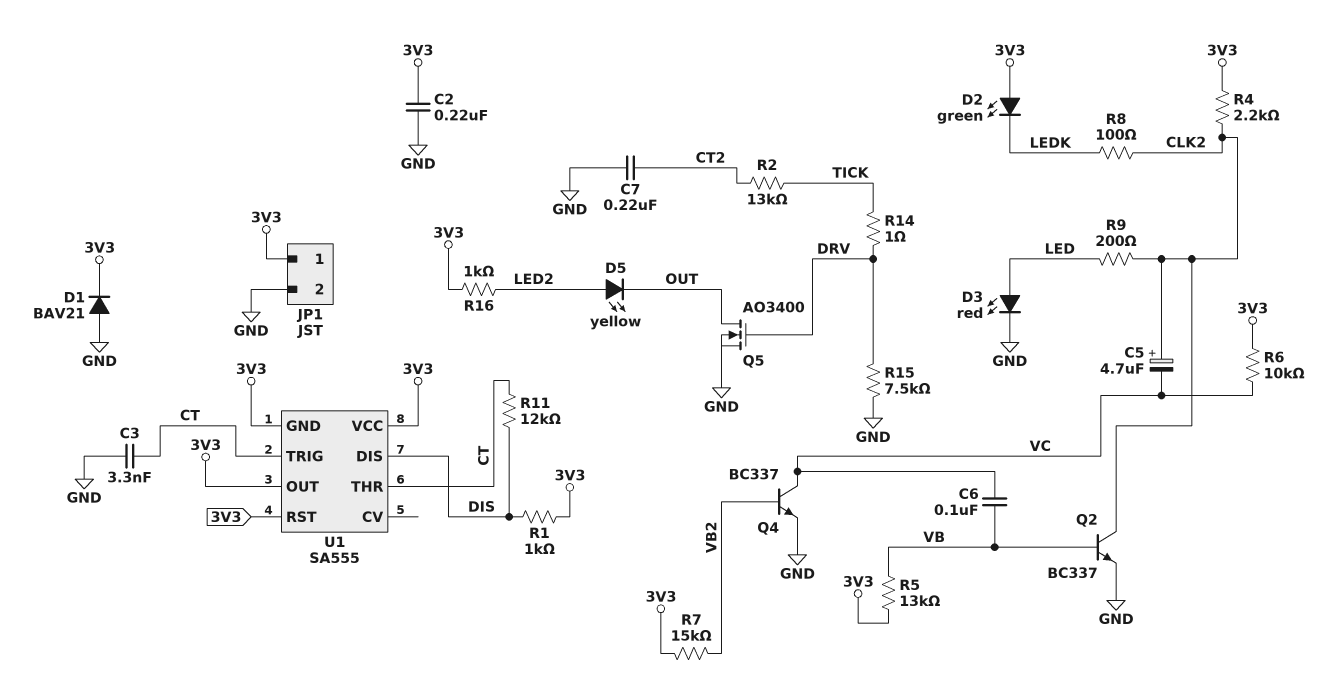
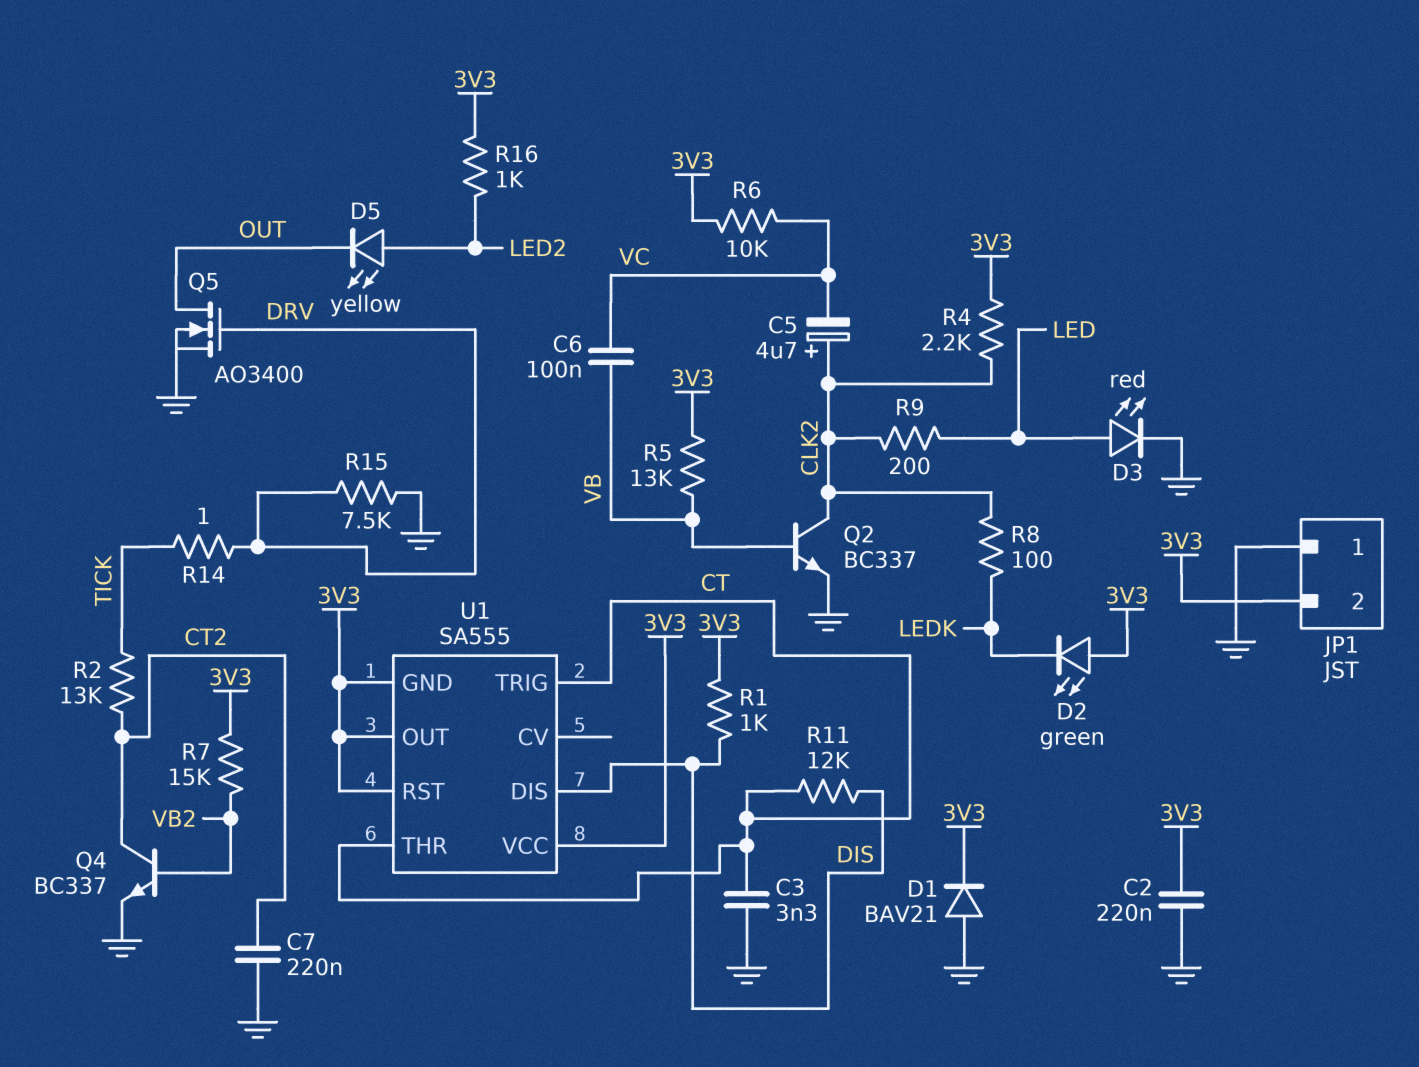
JP1 pin 1: 3V3 -> GND
JP1 pin 2: GND -> 3V3
Q4: NPN BC337 (B VB2, C VC, E GND) -> NPN BC337 (B VB2, C CT2, E GND)

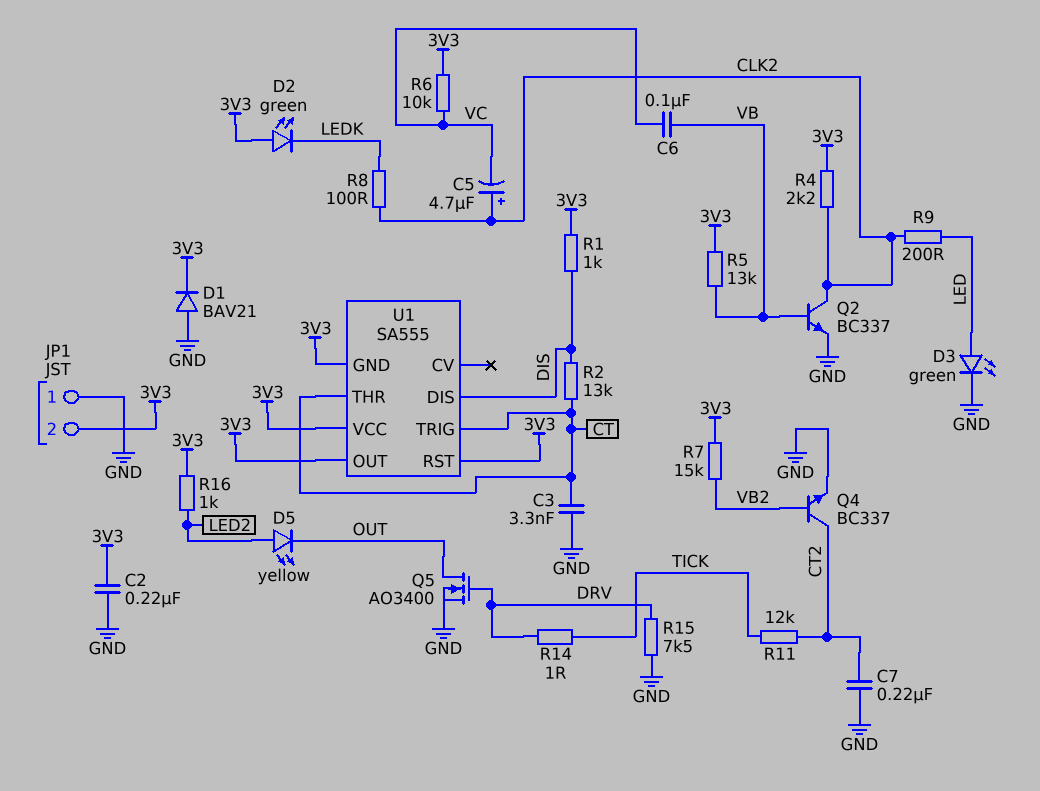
D3: LED red (A LED, K GND) -> LED green (A LED, K GND)
R2: 13k (CT2, TICK) -> 13k (CT, DIS)
R11: 12k (CT, DIS) -> 12k (CT2, TICK)

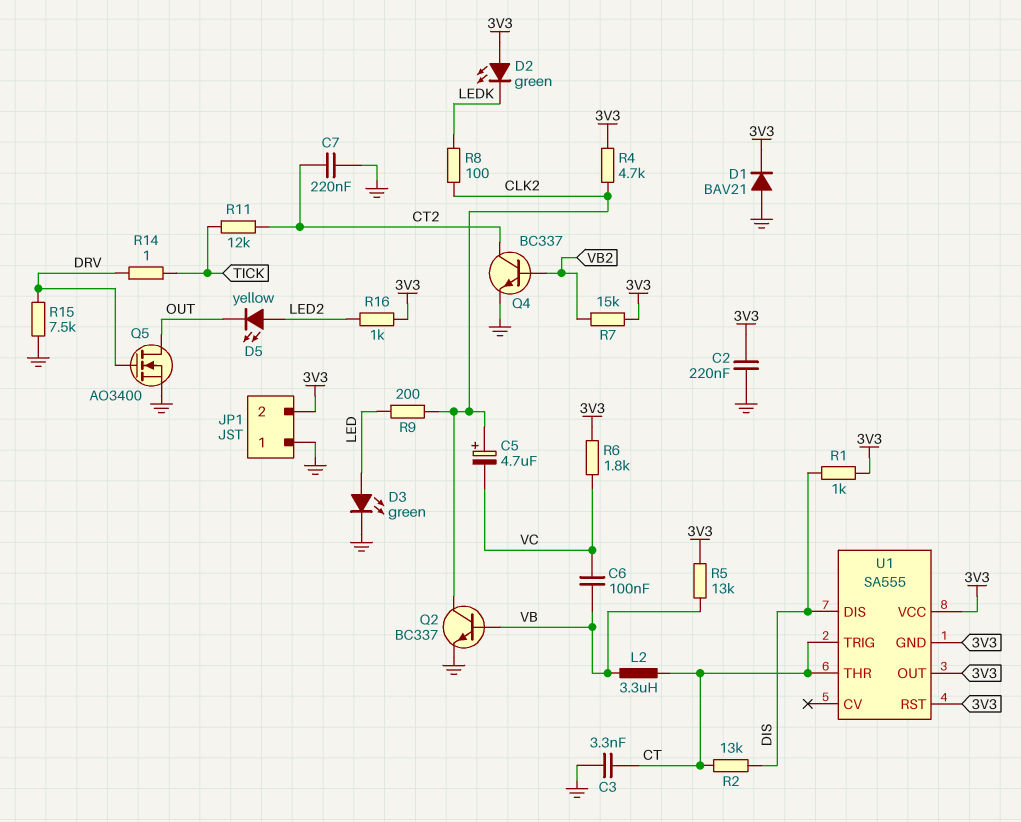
L2: none -> 3.3uH (CT, VB)
R4: 2.2k (3V3, CLK2) -> 4.7k (3V3, CLK2)
R6: 10k (3V3, VC) -> 1.8k (3V3, VC)

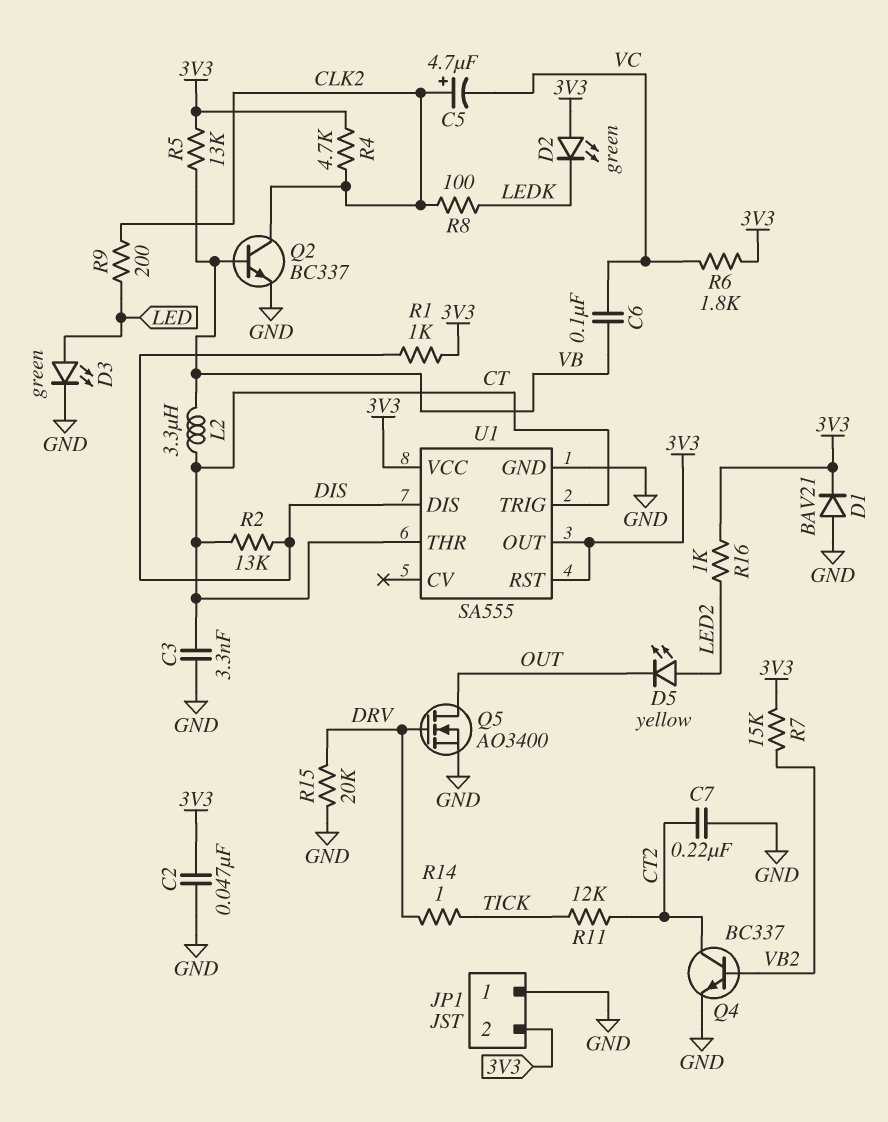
C2: 220nF (3V3, GND) -> 47nF (3V3, GND)
R15: 7.5k (DRV, GND) -> 20k (DRV, GND)
U1 pin GND: 3V3 -> GND

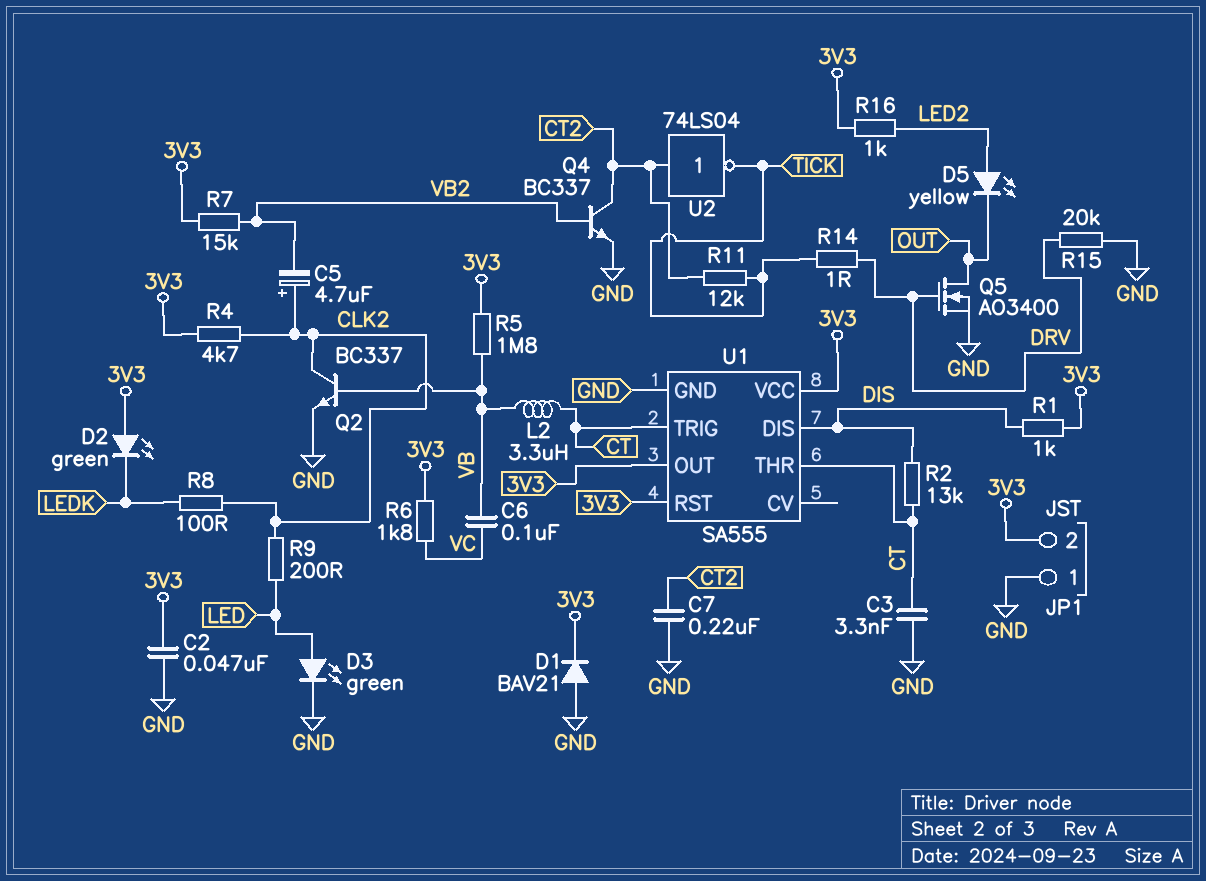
C5: 4.7uF (plus CLK2, minus VC) -> 4.7uF (plus CLK2, minus VB2)
R5: 13k (3V3, VB) -> 1.8M (3V3, VB)
U2: none -> NOT 74LS04 (in CT2, out TICK)

